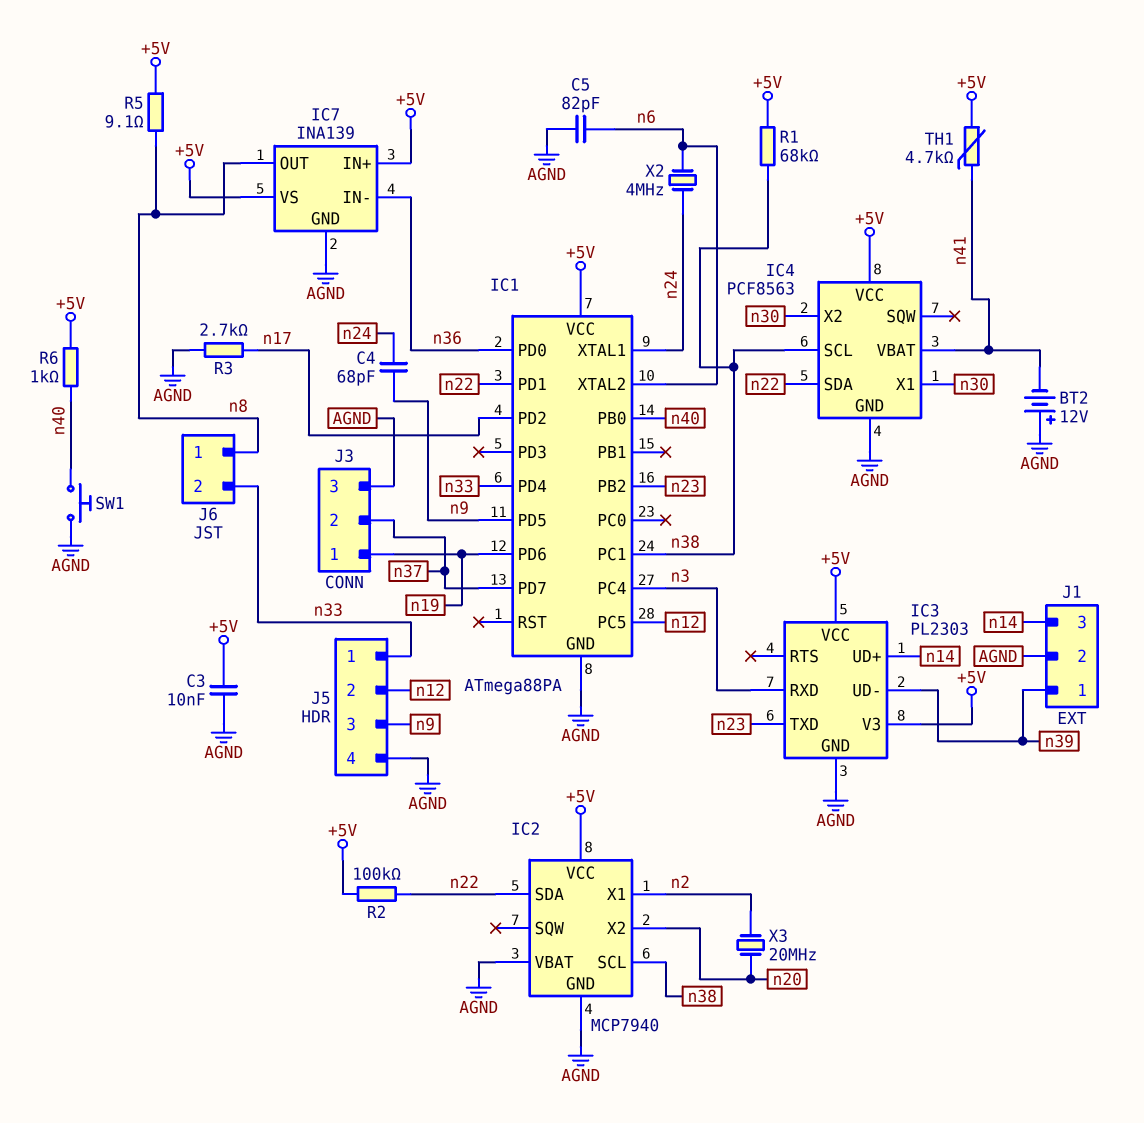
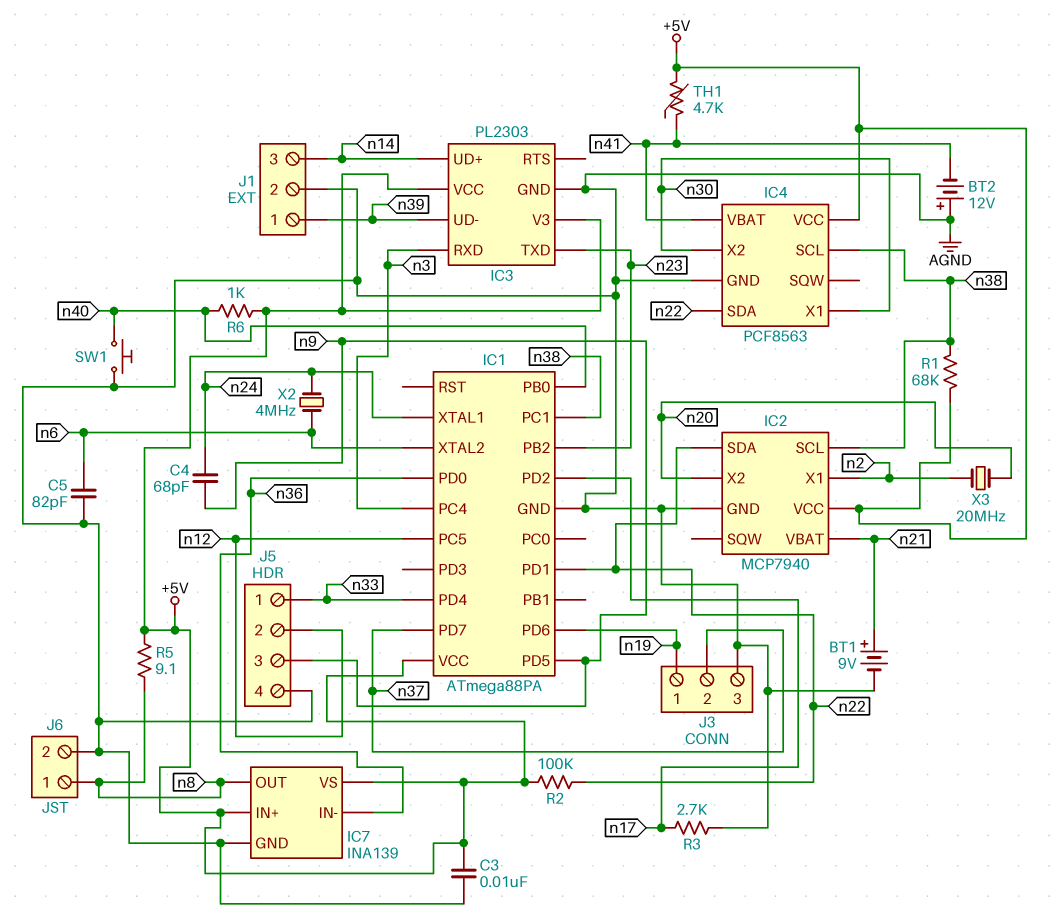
BT1: none -> 9V (plus n21, minus AGND)
IC2 pin VBAT: AGND -> n21
J6 pin 2: n33 -> AGND

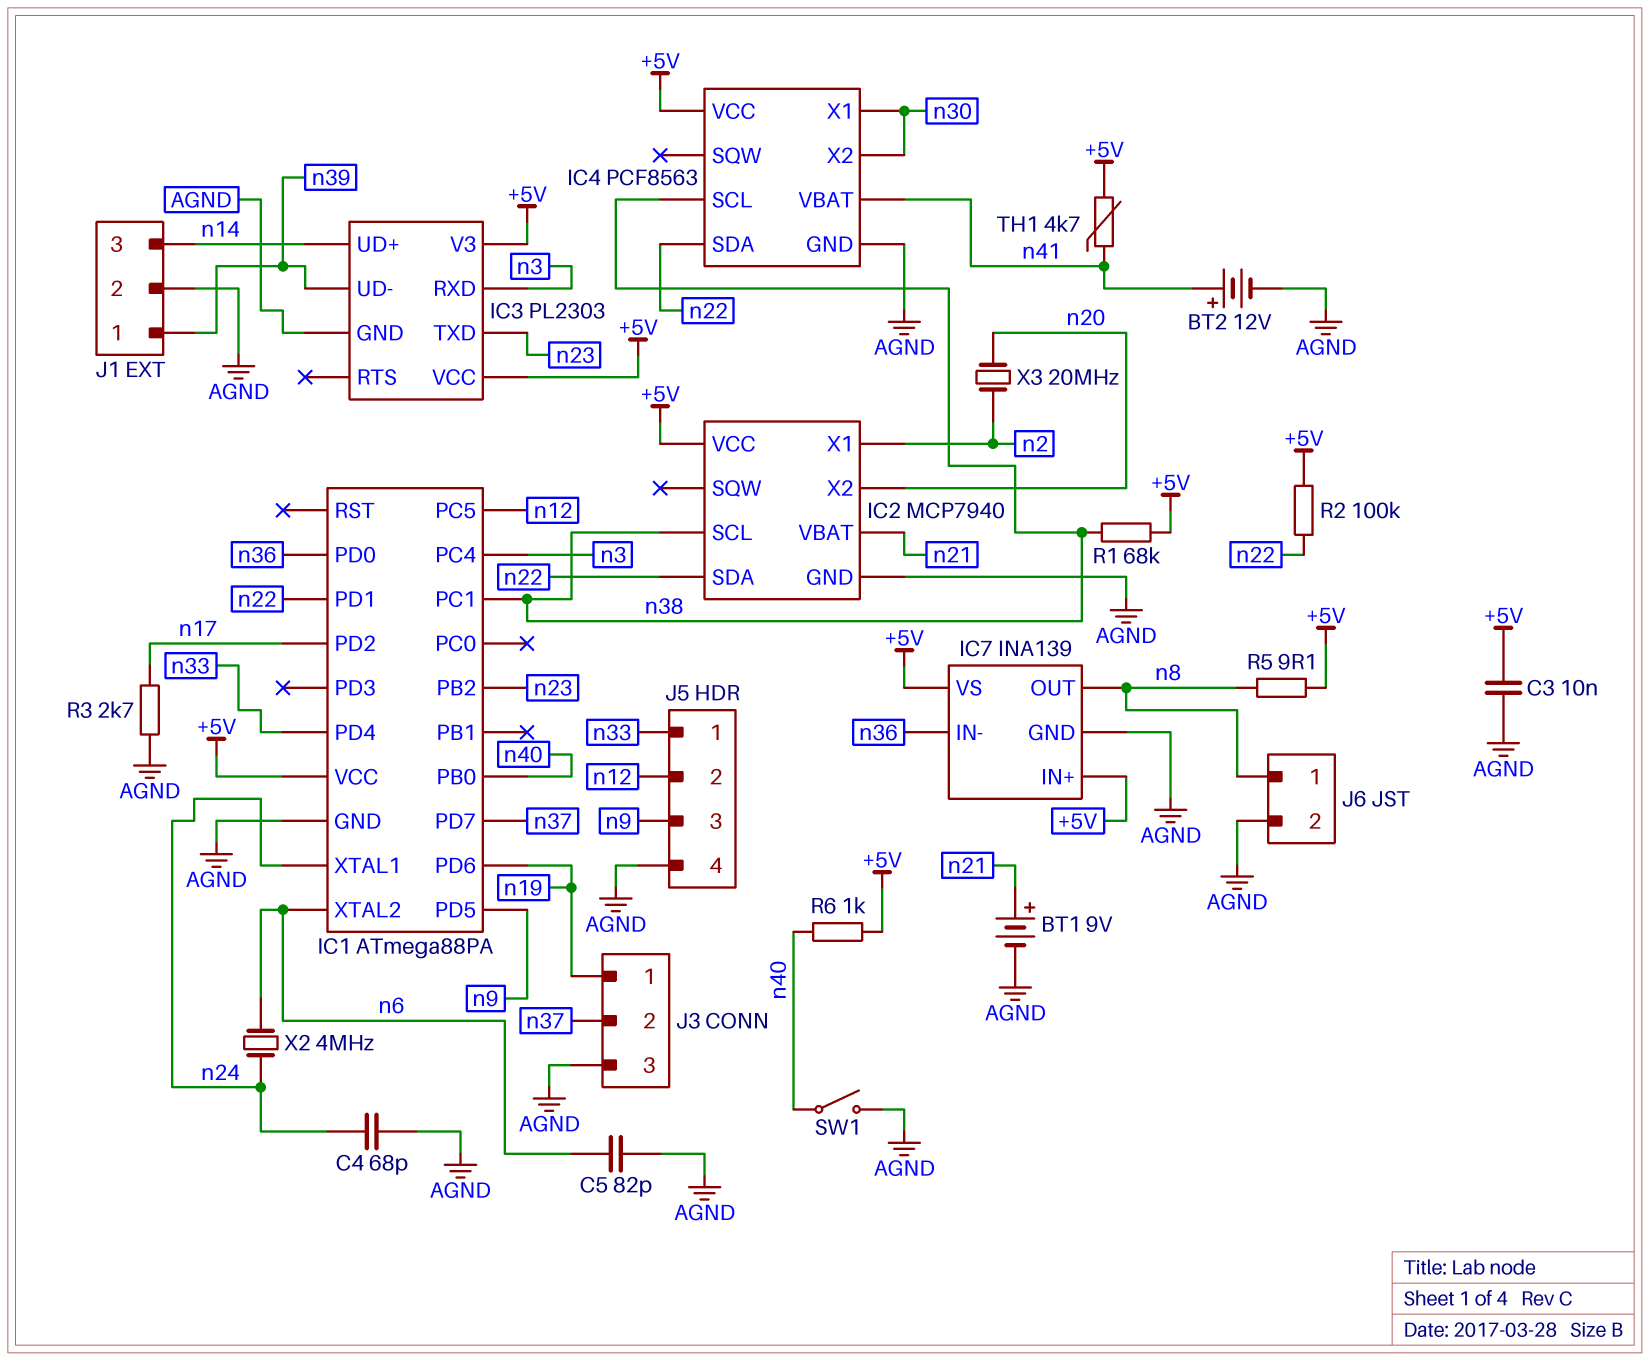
BT2: 12V (plus AGND, minus n41) -> 12V (plus n41, minus AGND)
C4: 68pF (n9, n24) -> 68pF (AGND, n24)
SW1: button (AGND, n40) -> switch (AGND, n40)

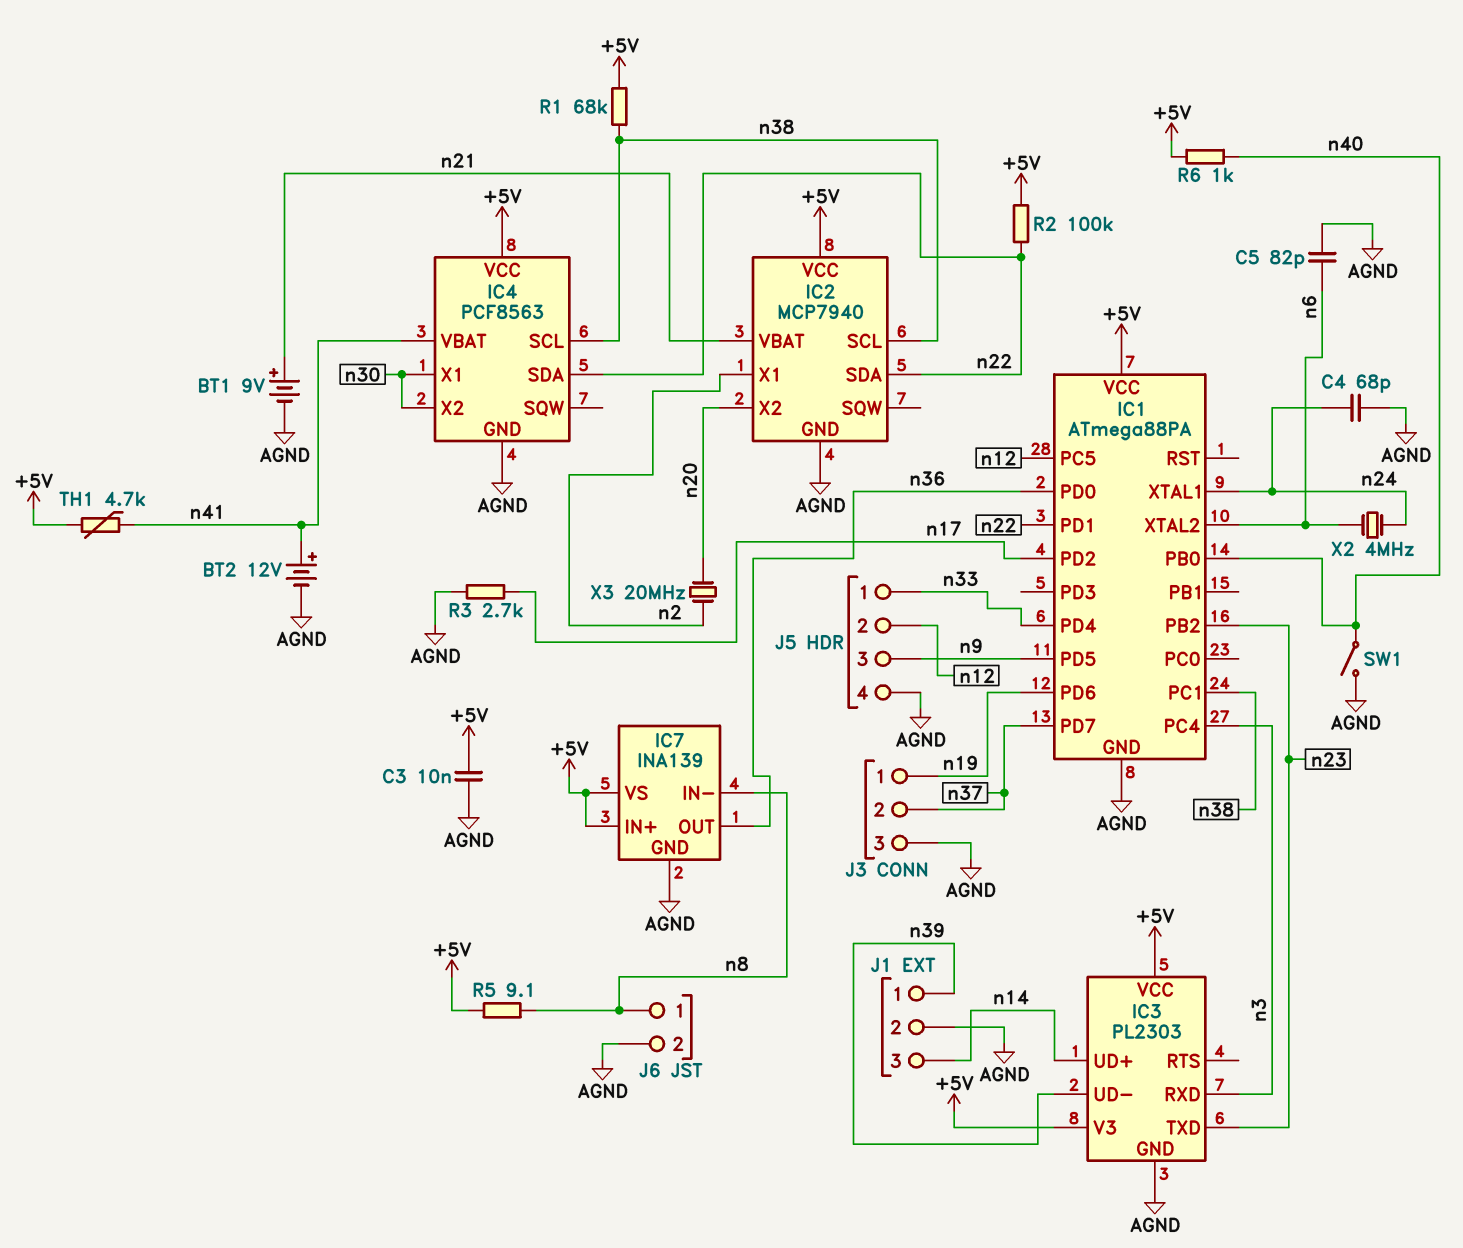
IC7 pin IN-: n36 -> n8
IC7 pin OUT: n8 -> n36

